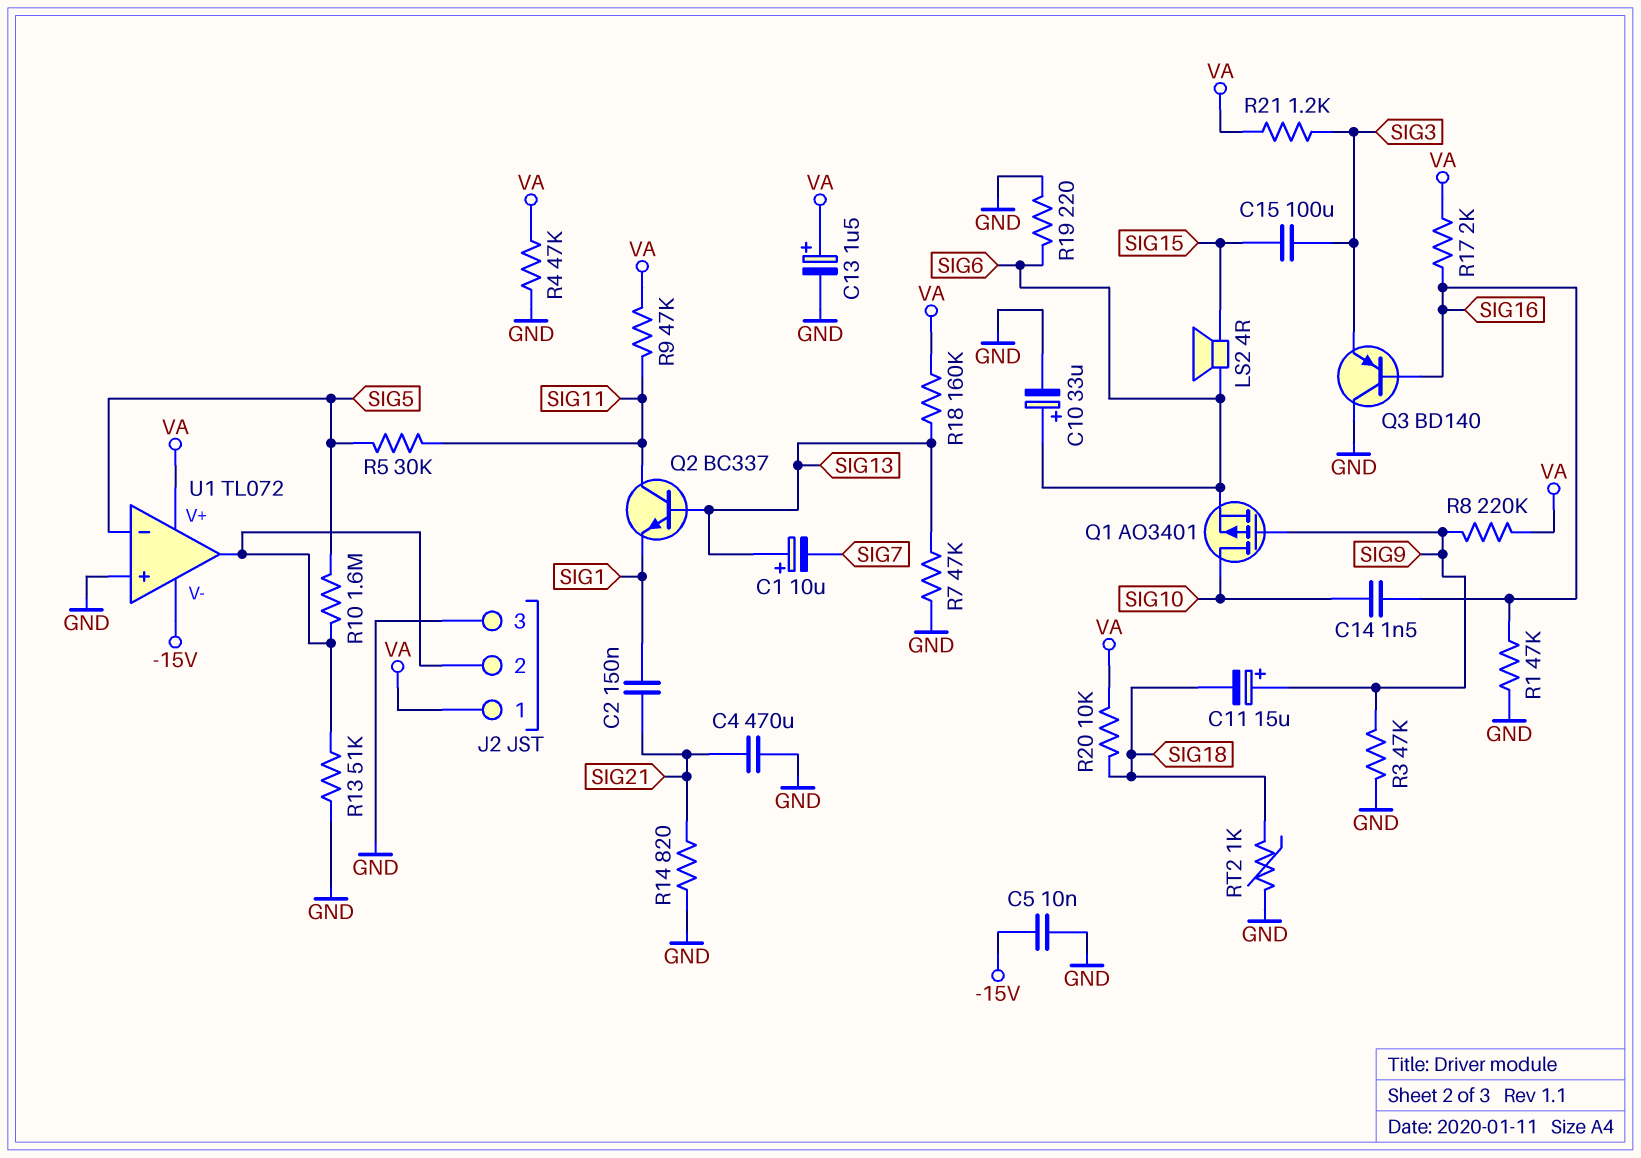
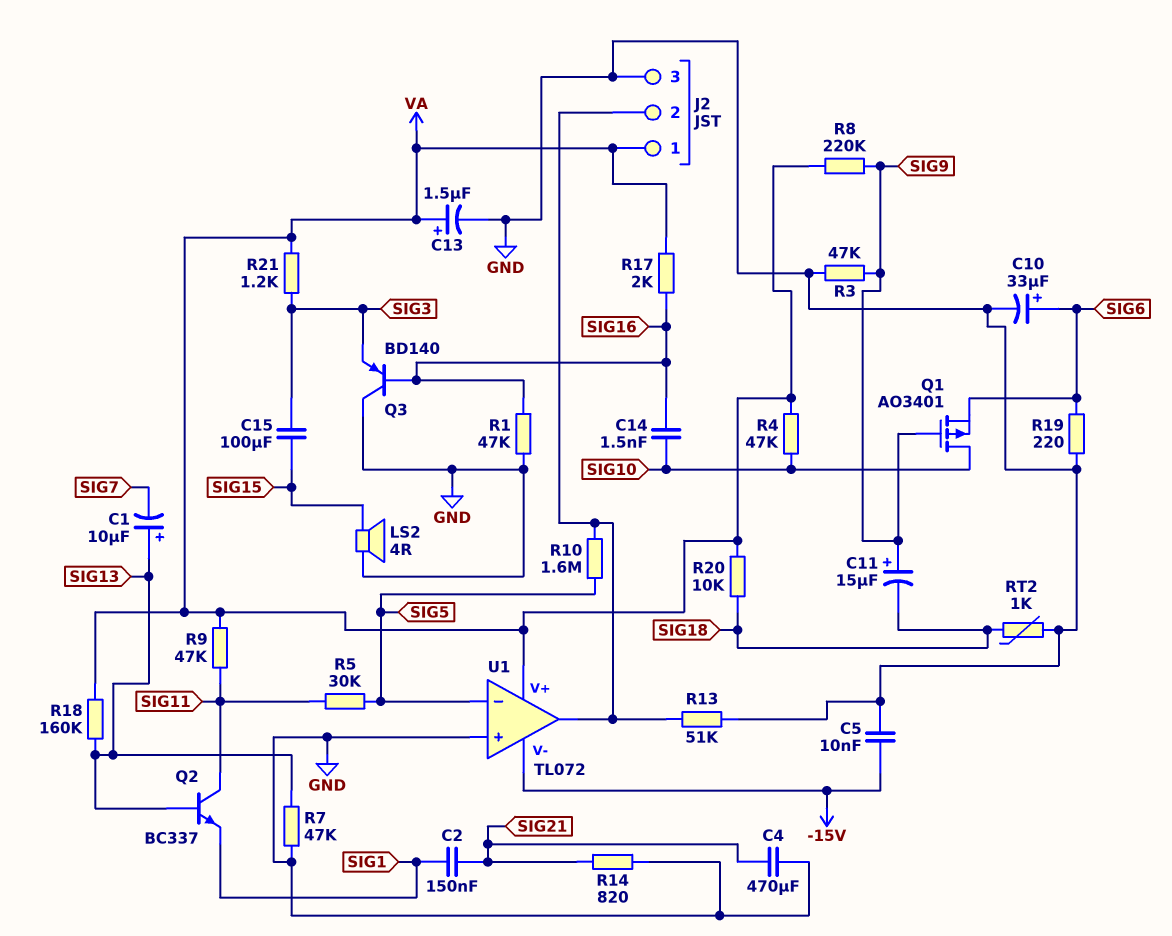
LS2: speaker 4R (SIG6, SIG15) -> speaker 4R (GND, SIG15)
R4: 47k (GND, VA) -> 47k (SIG10, VA)

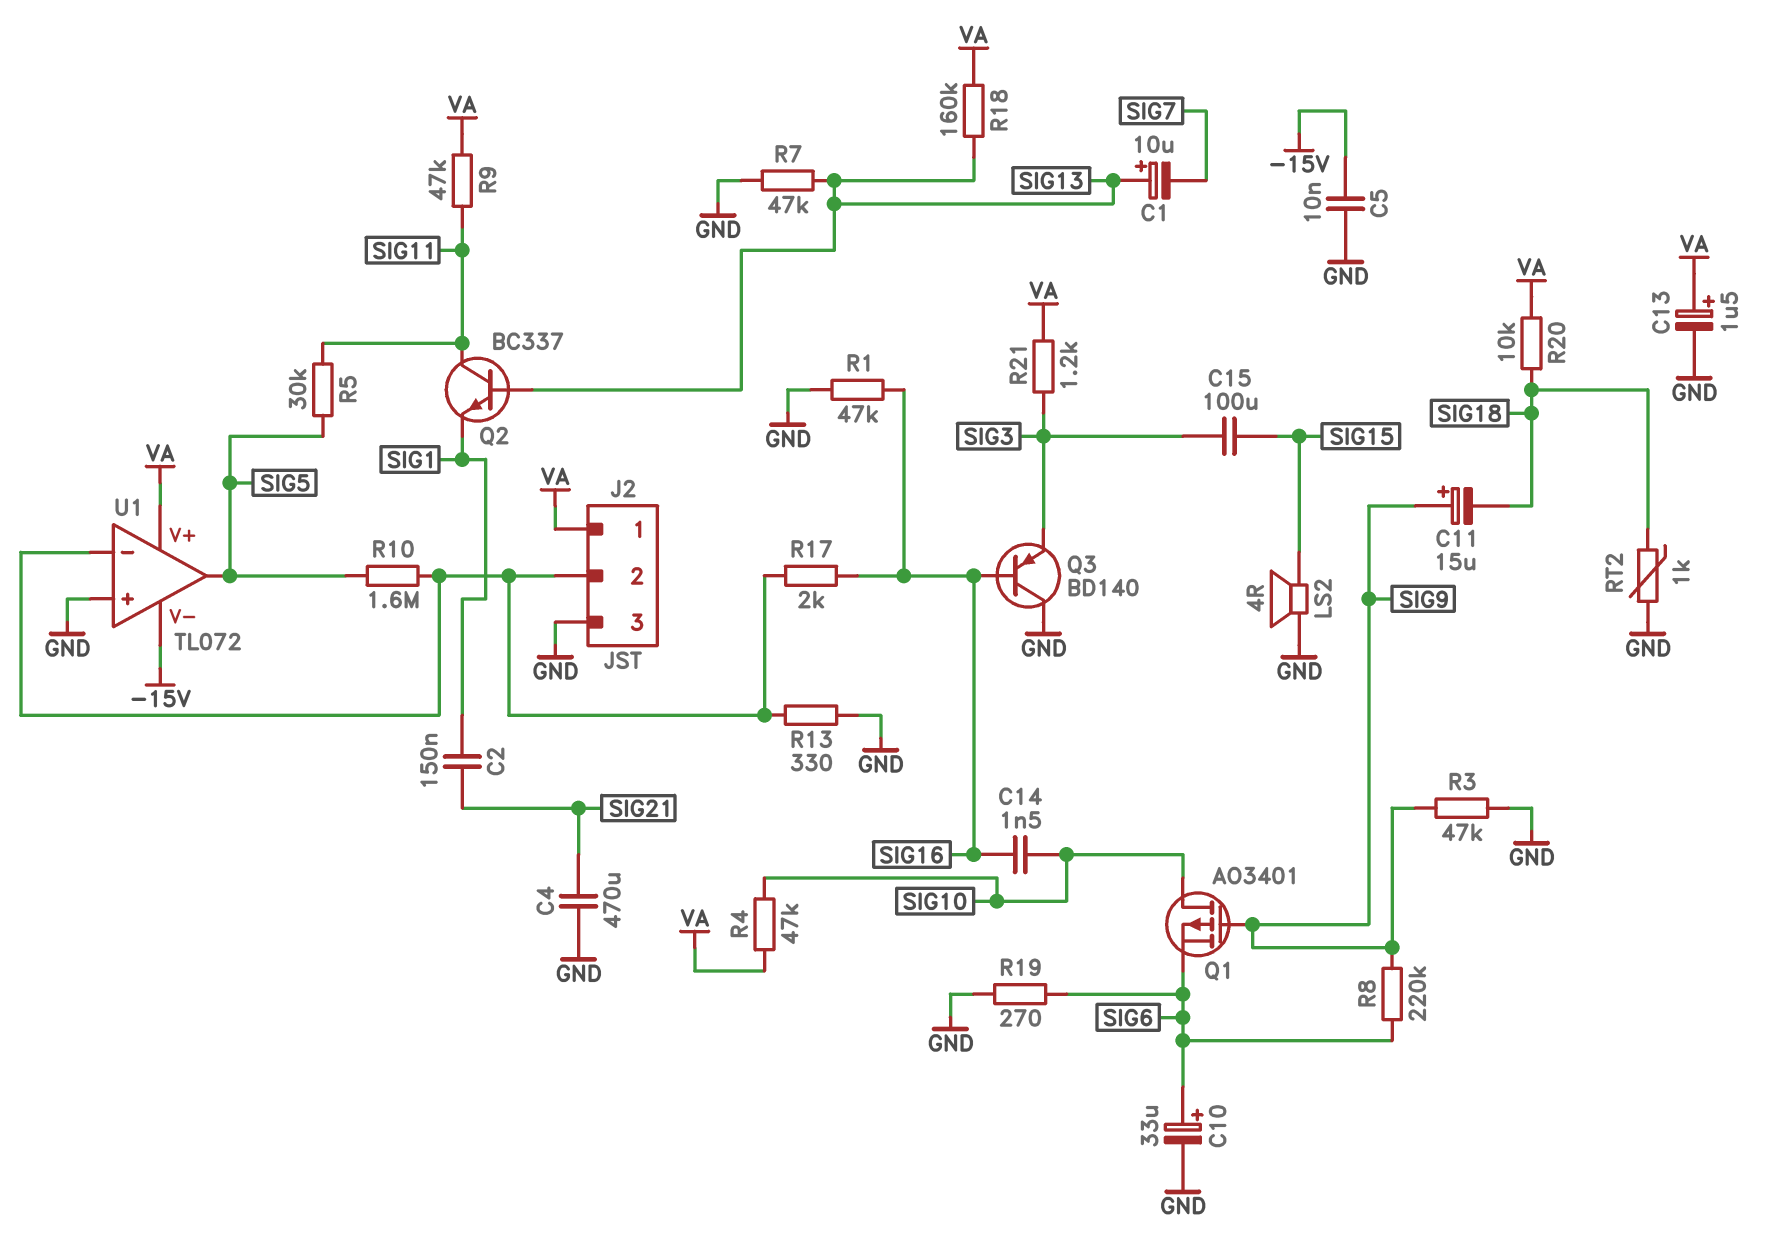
R8: 220k (SIG9, VA) -> 220k (SIG6, SIG9)
R13: 51k (GND, J2/2) -> 330 (GND, J2/2)
R14: 820 (GND, SIG21) -> none
R17: 2k (SIG16, VA) -> 2k (J2/2, SIG16)
R19: 220 (GND, SIG6) -> 270 (GND, SIG6)
U1 pin in-: SIG5 -> J2/2
U1 pin out: J2/2 -> SIG5

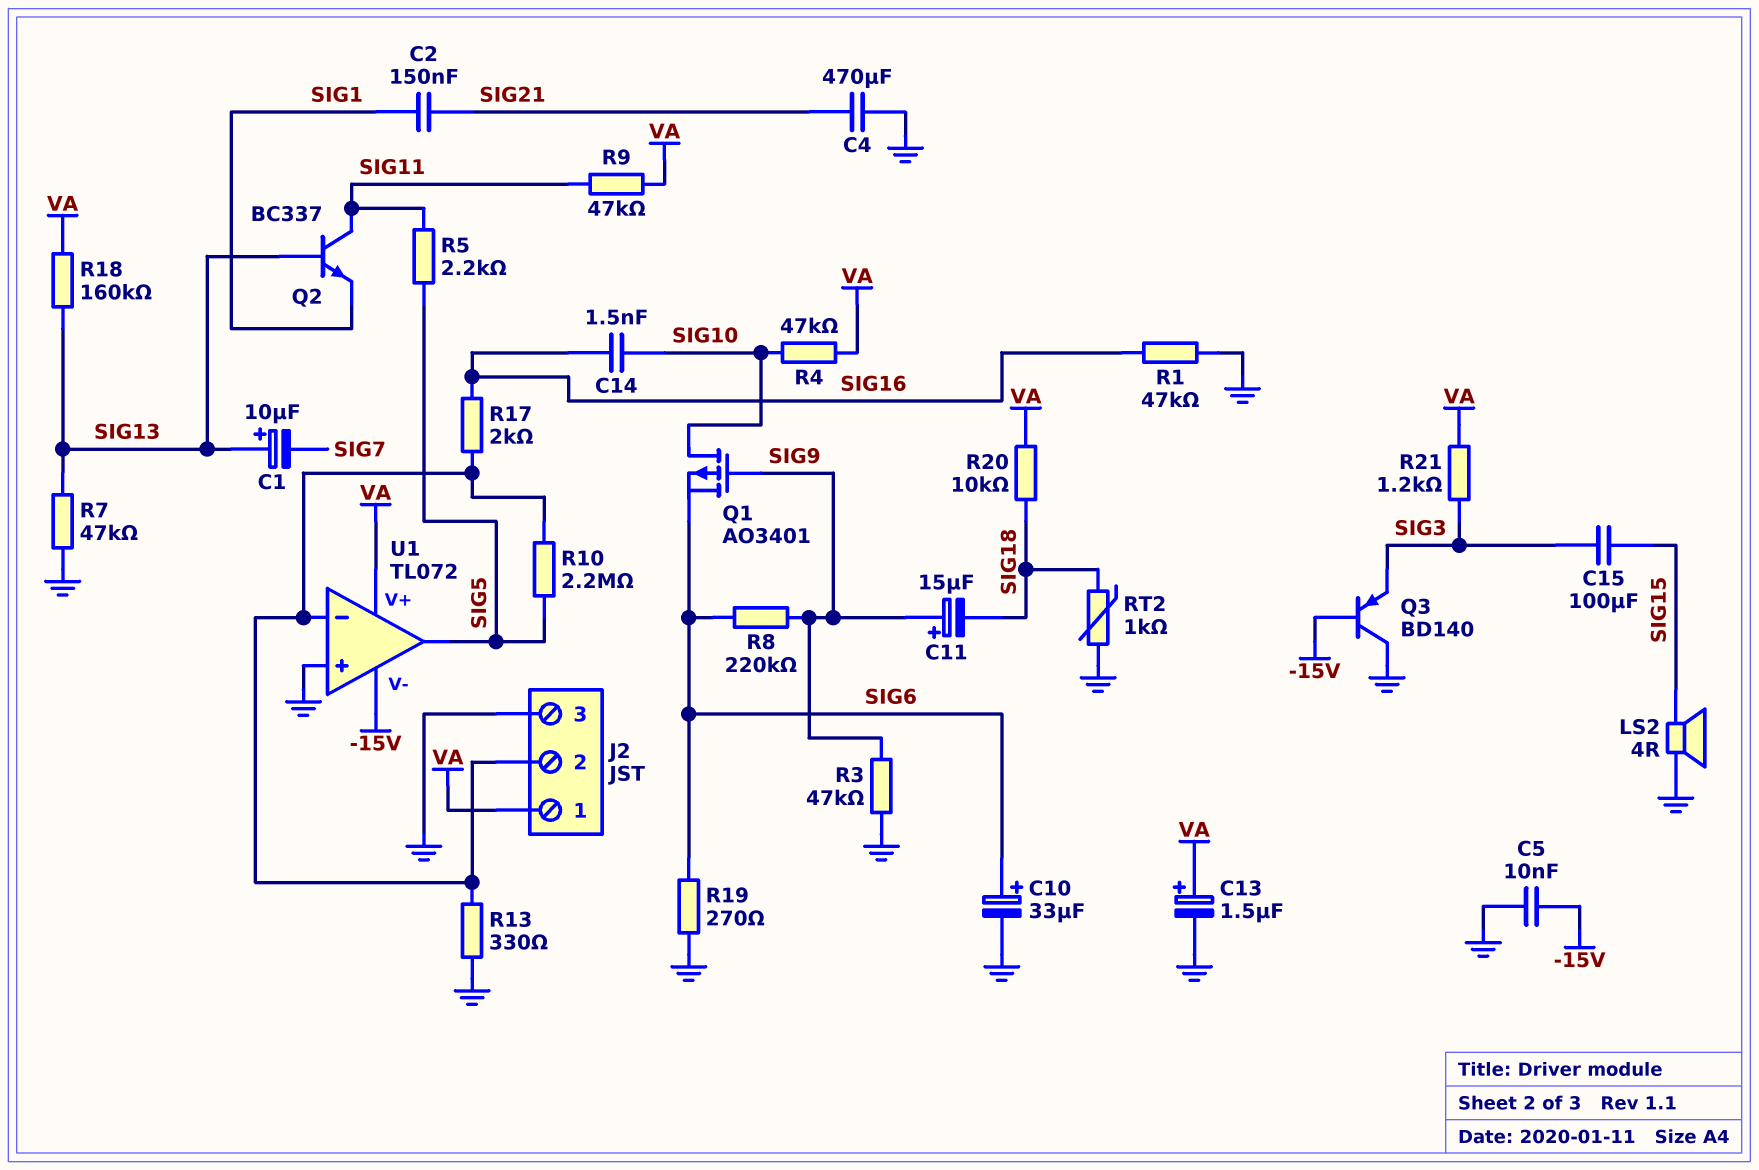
Q3: PNP BD140 (B SIG16, C GND, E SIG3) -> PNP BD140 (B -15V, C GND, E SIG3)
R5: 30k (SIG5, SIG11) -> 2.2k (SIG5, SIG11)
R10: 1.6M (J2/2, SIG5) -> 2.2M (J2/2, SIG5)

